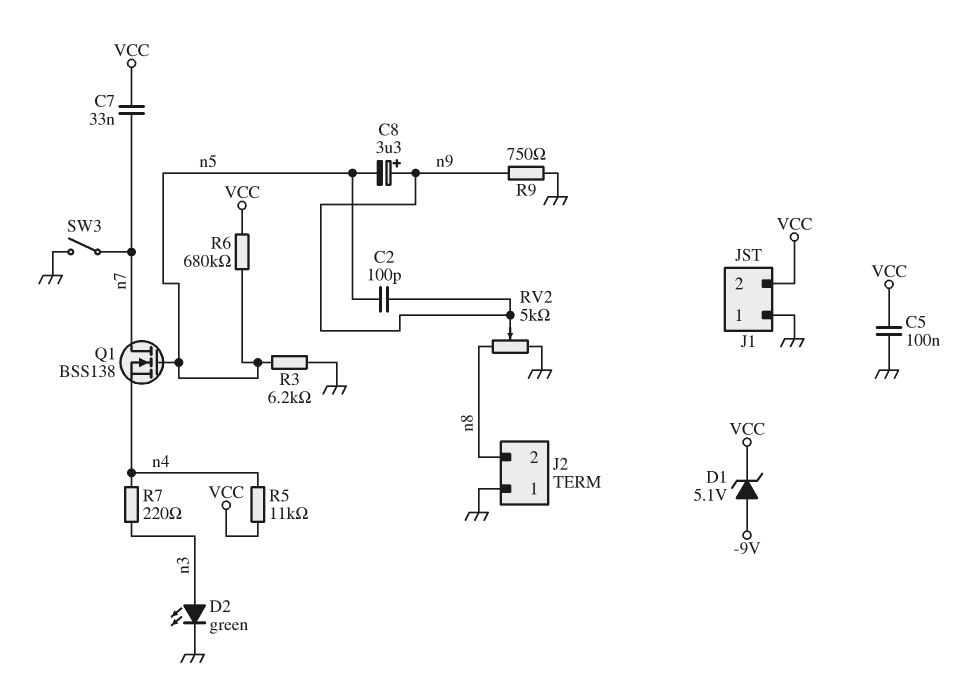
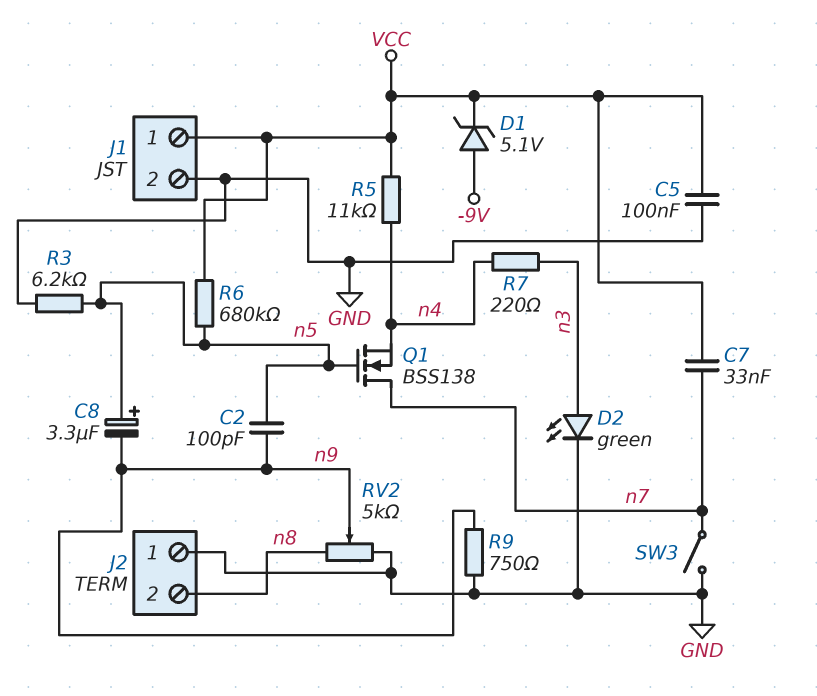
C8: 3.3uF (plus n9, minus n5) -> 3.3uF (plus n5, minus n9)
J1 pin 1: GND -> VCC
J1 pin 2: VCC -> GND

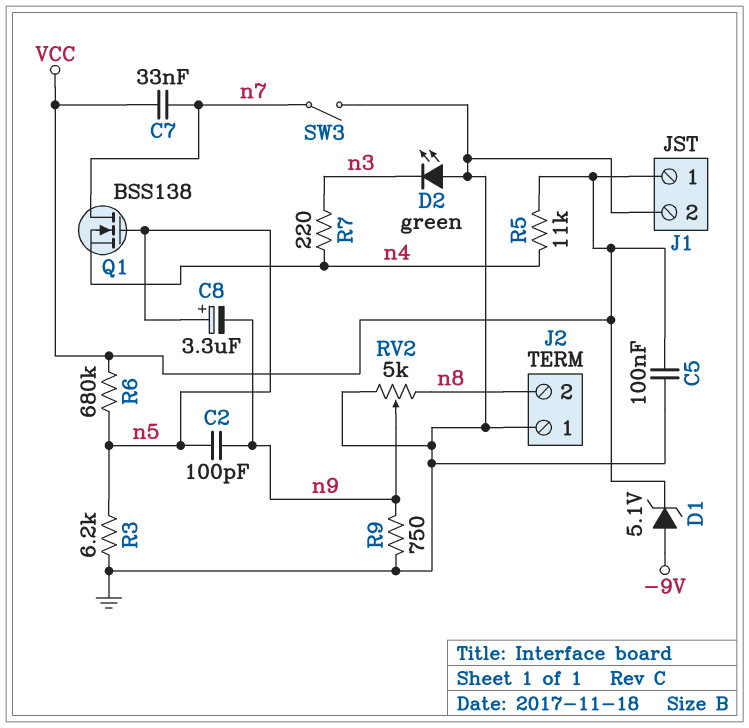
D2: LED green (A n3, K GND) -> LED green (A GND, K n3)

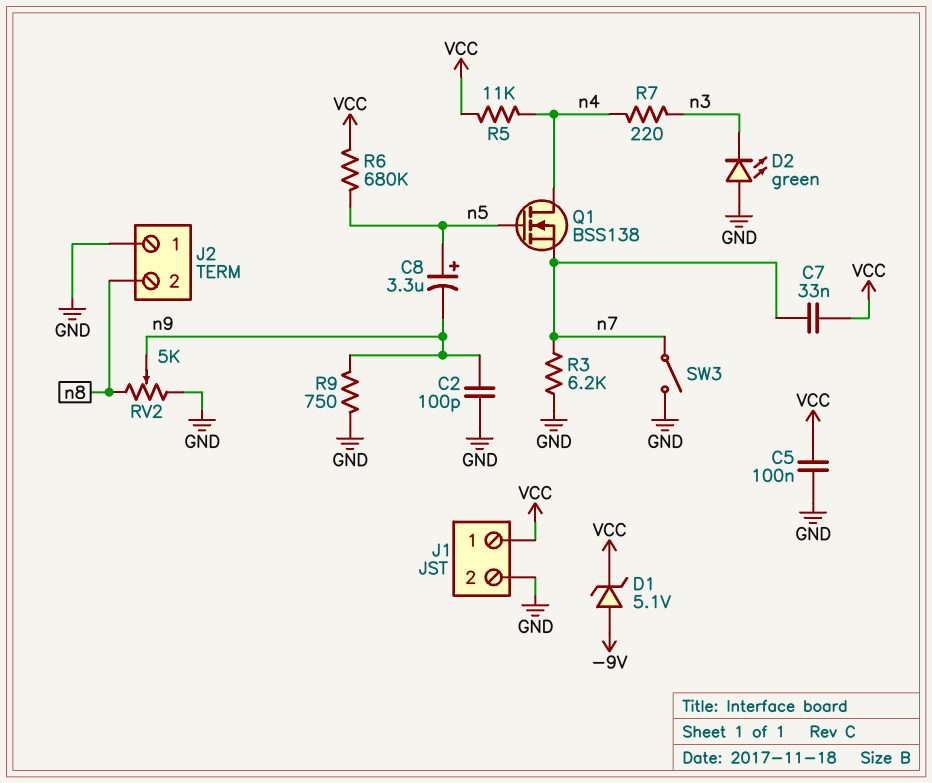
C2: 100pF (n5, n9) -> 100pF (GND, n9)
Q1: NMOS BSS138 (G n5, D n7, S n4) -> NMOS BSS138 (G n5, D n4, S n7)
R3: 6.2k (GND, n5) -> 6.2k (GND, n7)

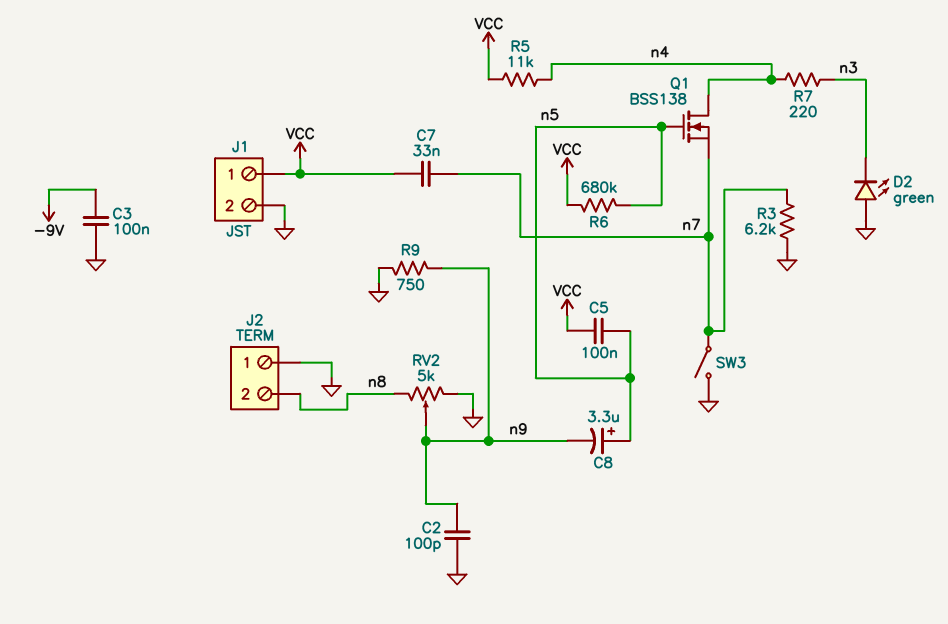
C3: none -> 100nF (-9V, GND)
C5: 100nF (GND, VCC) -> 100nF (VCC, n5)
D1: zener 5.1V (A -9V, K VCC) -> none

